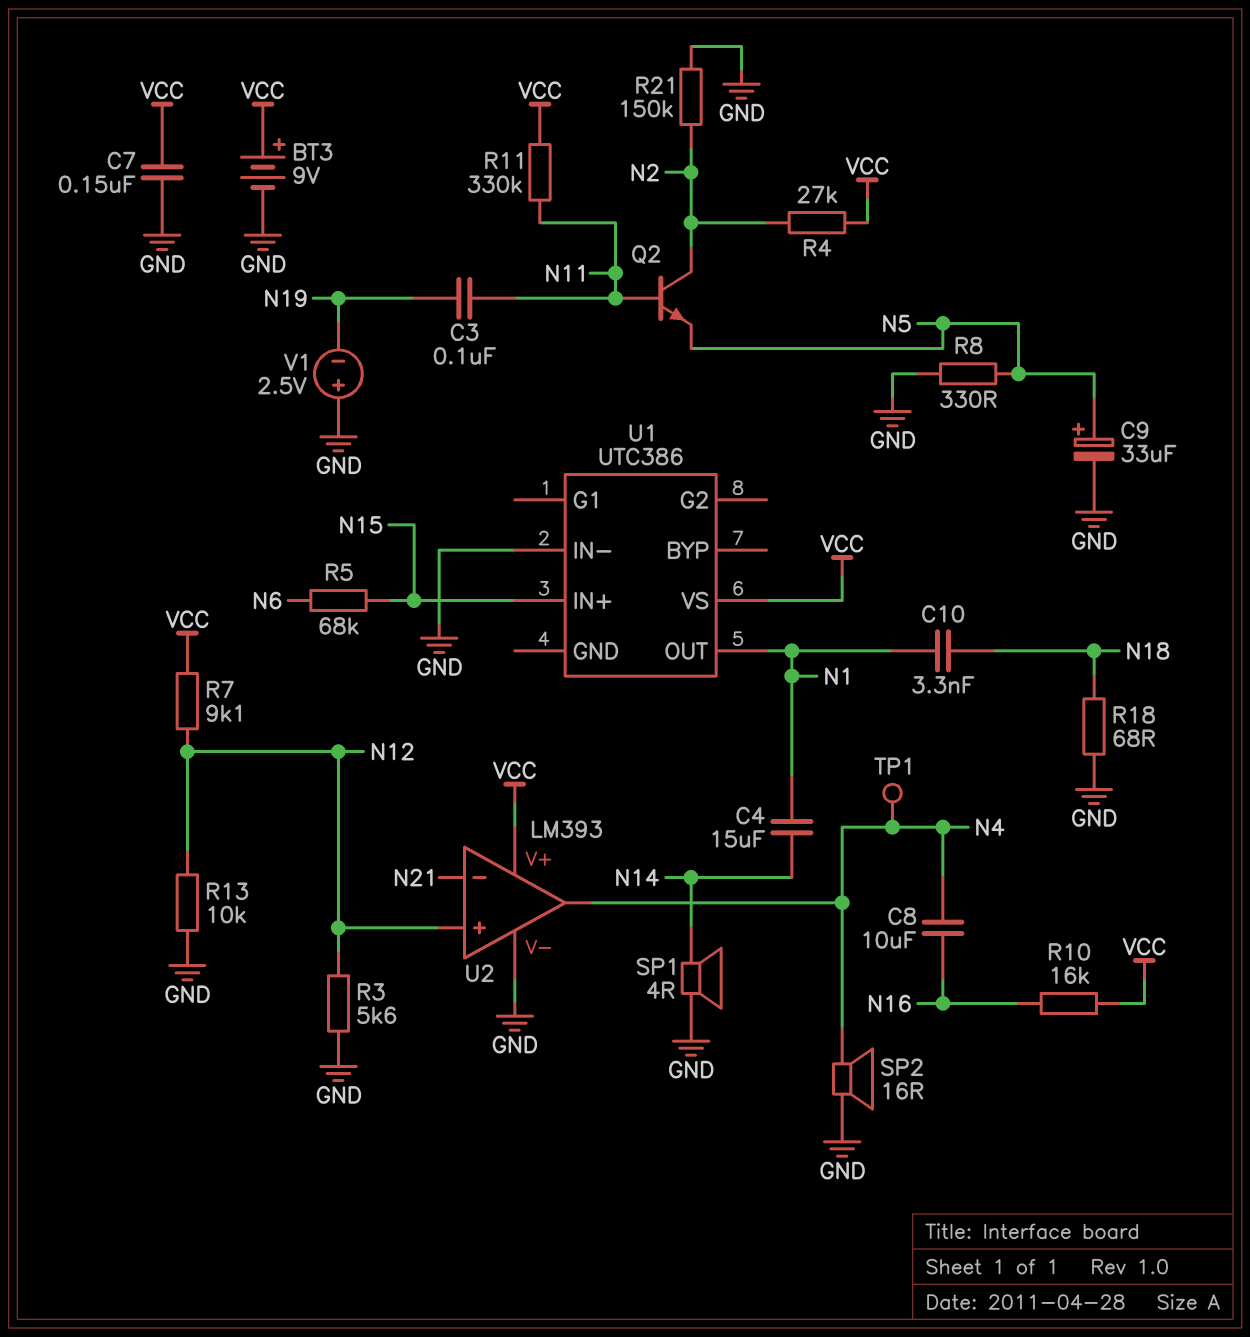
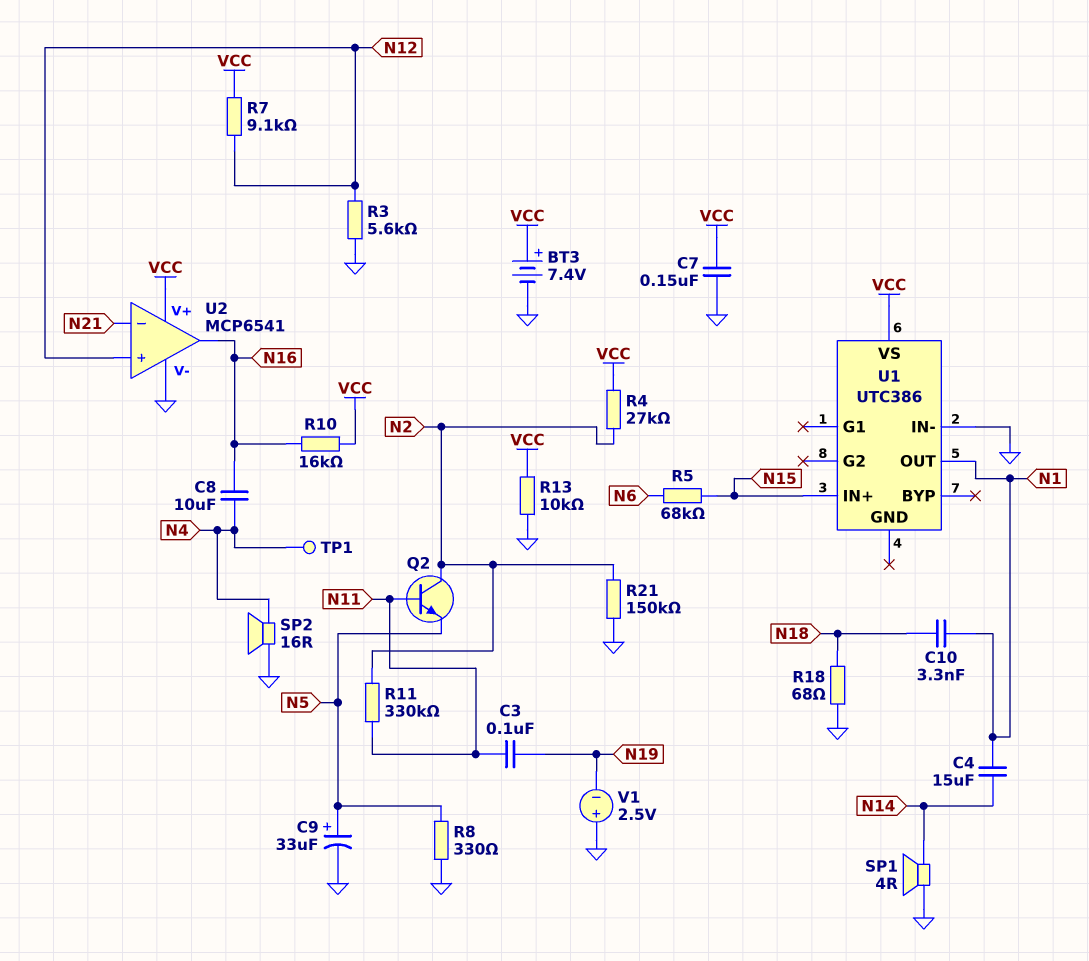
BT3: 9V (plus VCC, minus GND) -> 7.4V (plus VCC, minus GND)
R11: 330k (N11, VCC) -> 330k (N2, N11)
R13: 10k (GND, N12) -> 10k (GND, VCC)
U2: LM393 -> MCP6541
U2 pin out: N4 -> N16

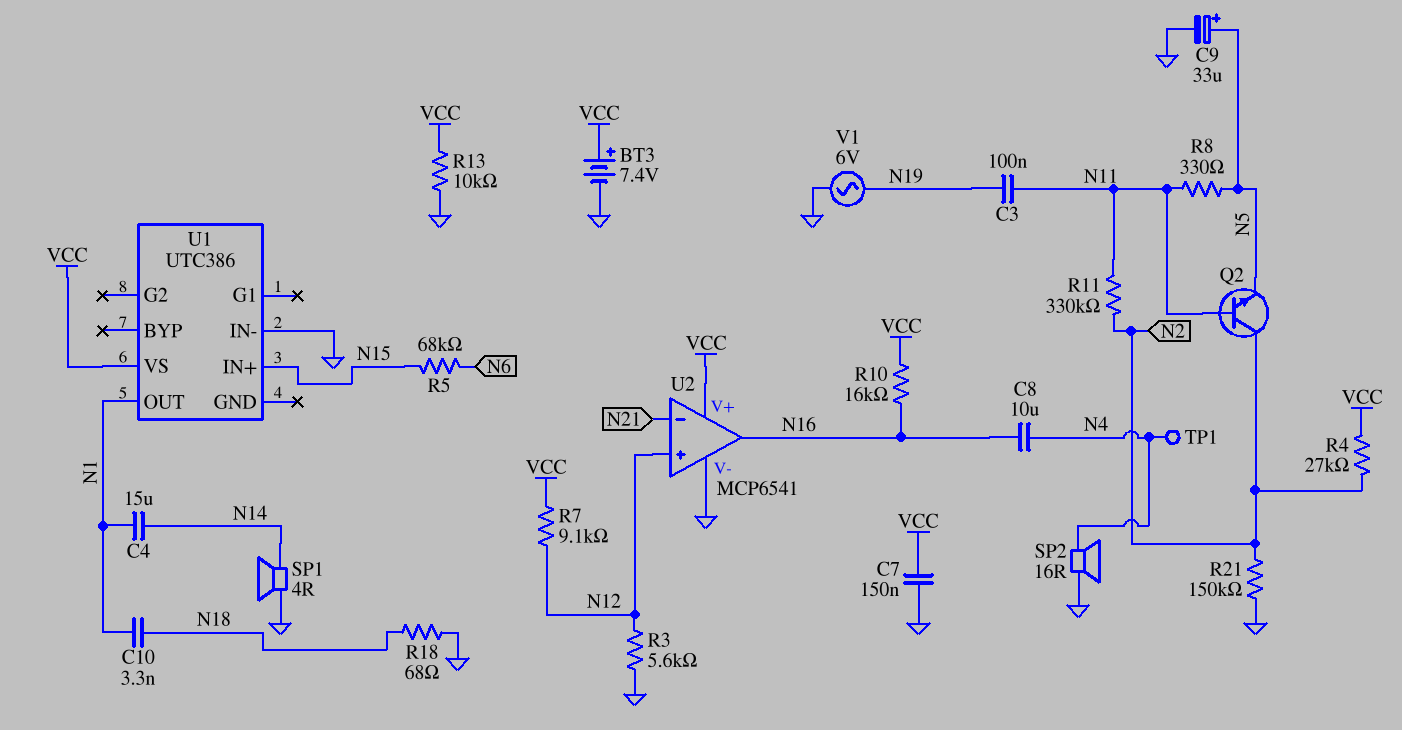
R8: 330 (GND, N5) -> 330 (N5, N11)
V1: 2.5V (plus GND, minus N19) -> AC 6V (GND, N19)

